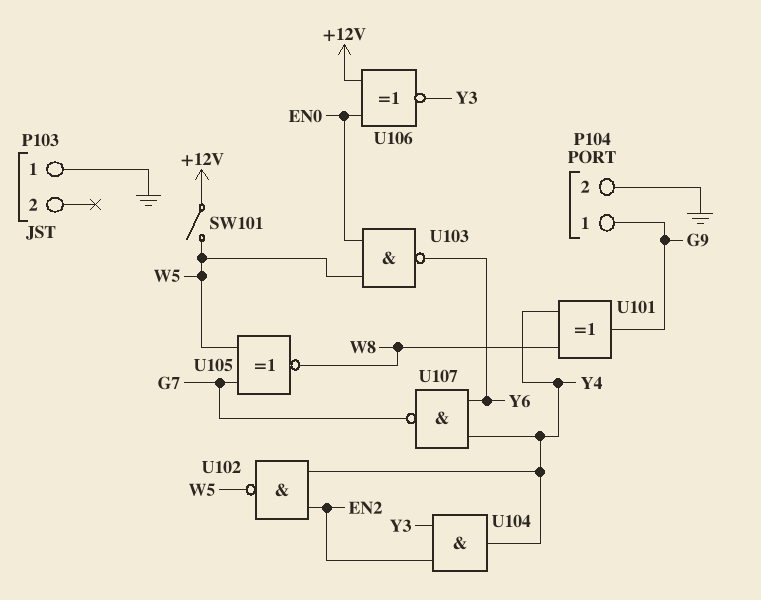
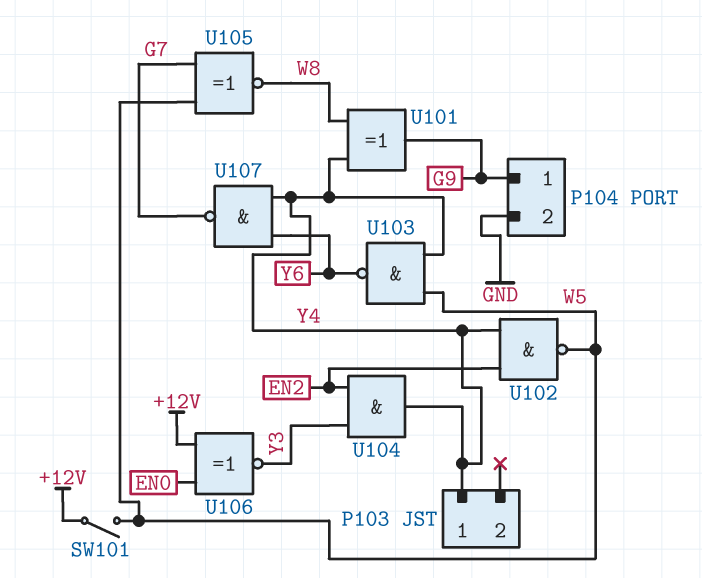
P103 pin 1: GND -> Y4
U103: NAND (in EN0, in W5, out Y6) -> NAND (in W5, in Y4, out Y6)

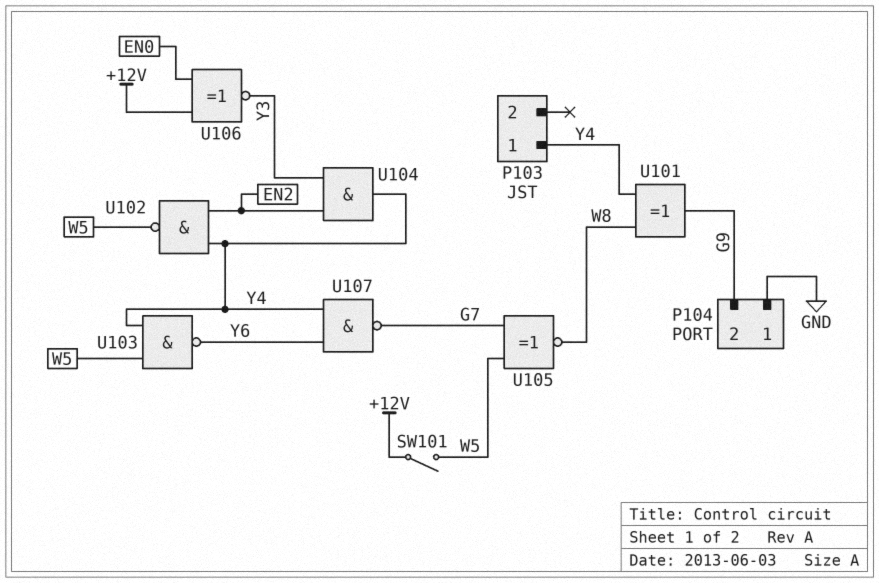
P104 pin 1: G9 -> GND
P104 pin 2: GND -> G9

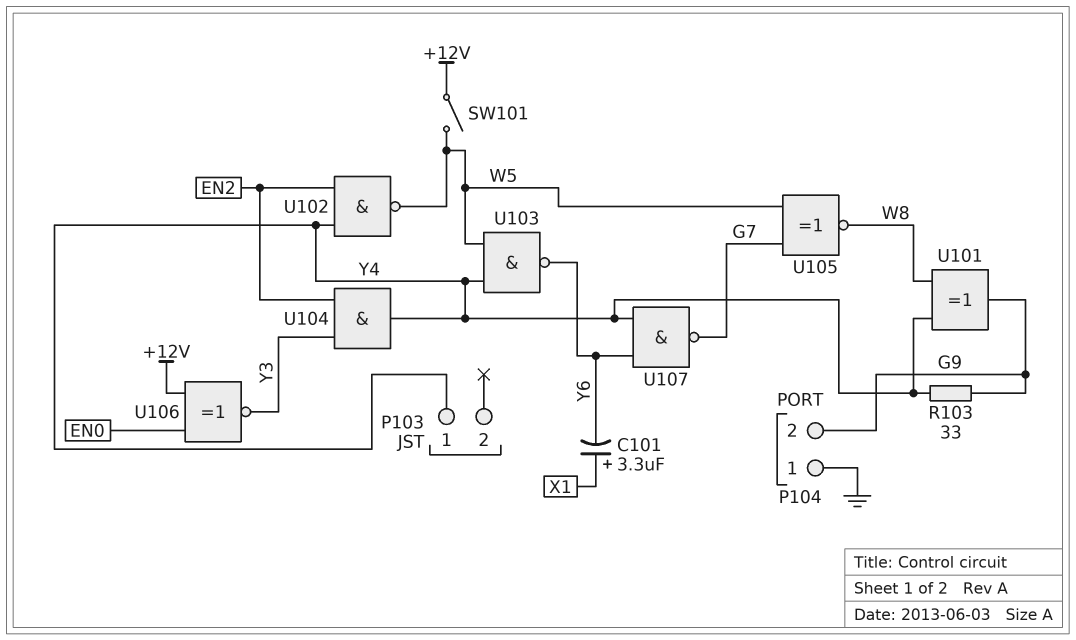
C101: none -> 3.3uF (plus X1, minus Y6)
R103: none -> 33 (G9, Y4)

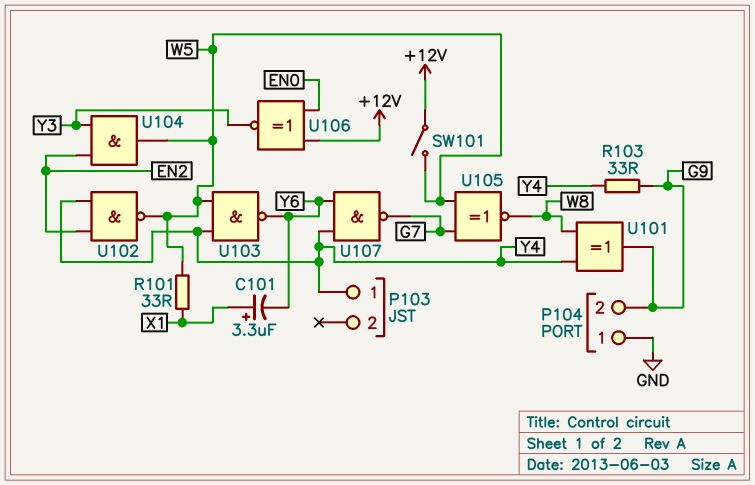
R101: none -> 33 (W5, X1)
U104: AND (in EN2, in Y3, out Y4) -> AND (in EN2, in Y3, out W5)

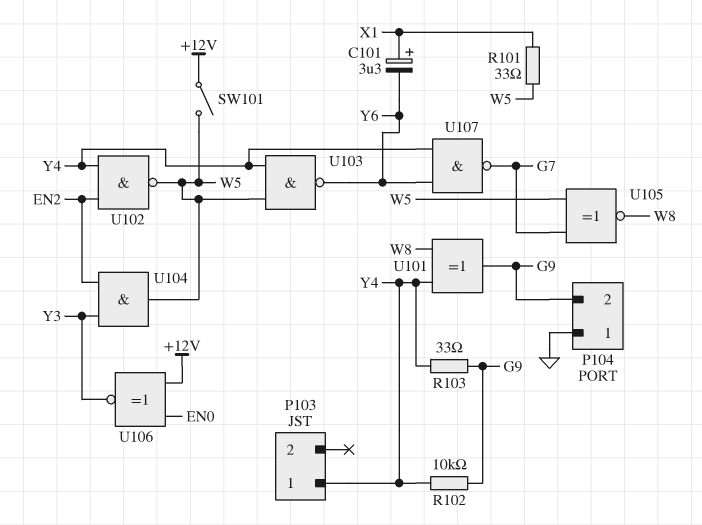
R102: none -> 10k (G9, Y4)

